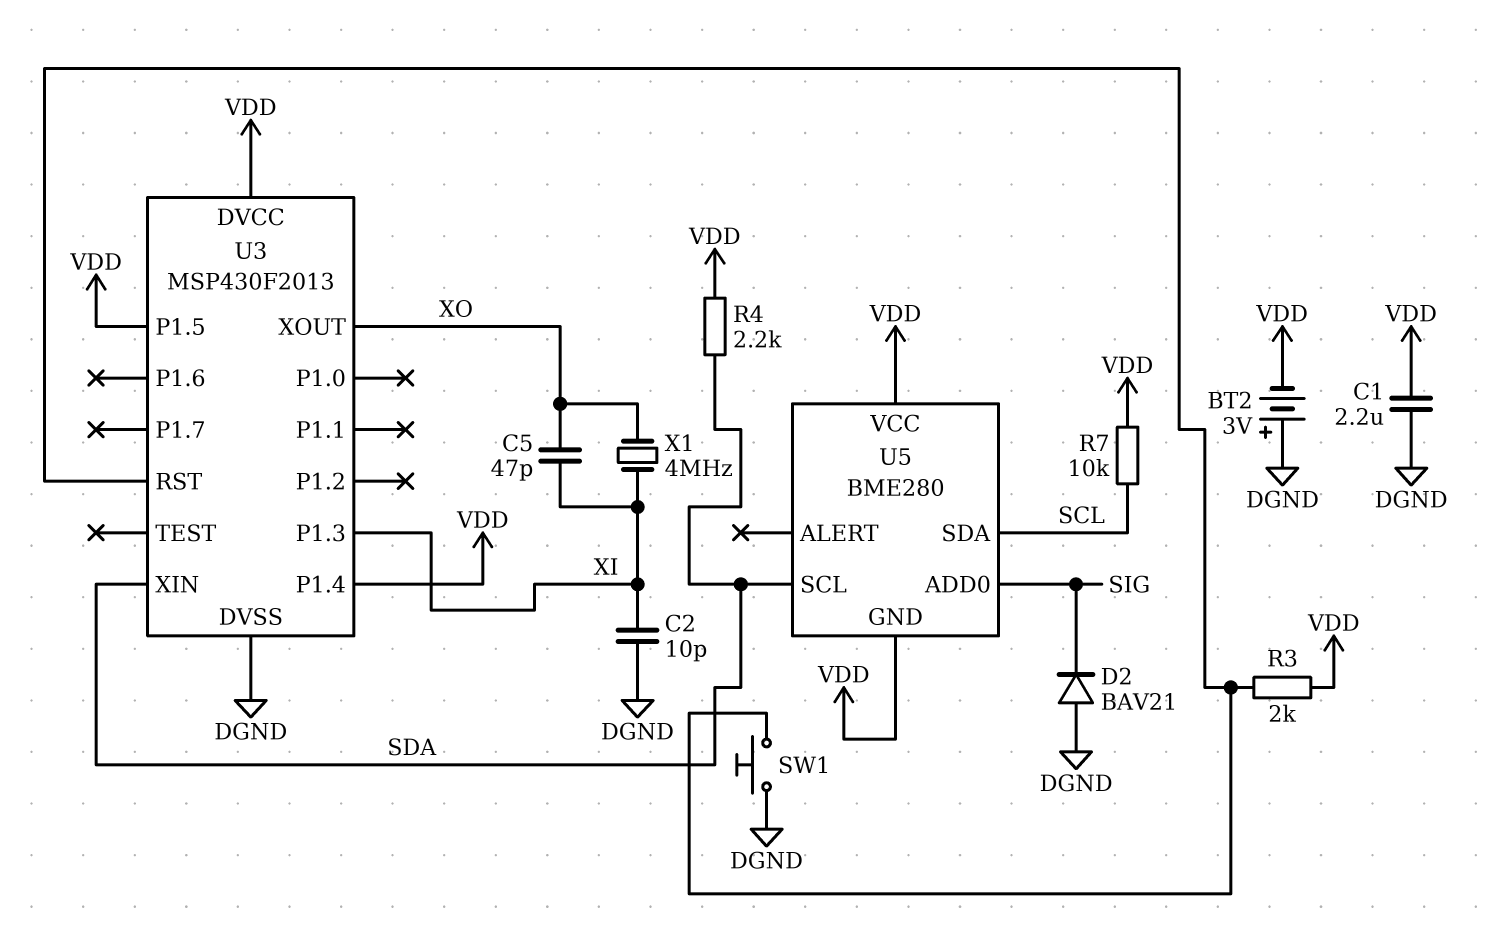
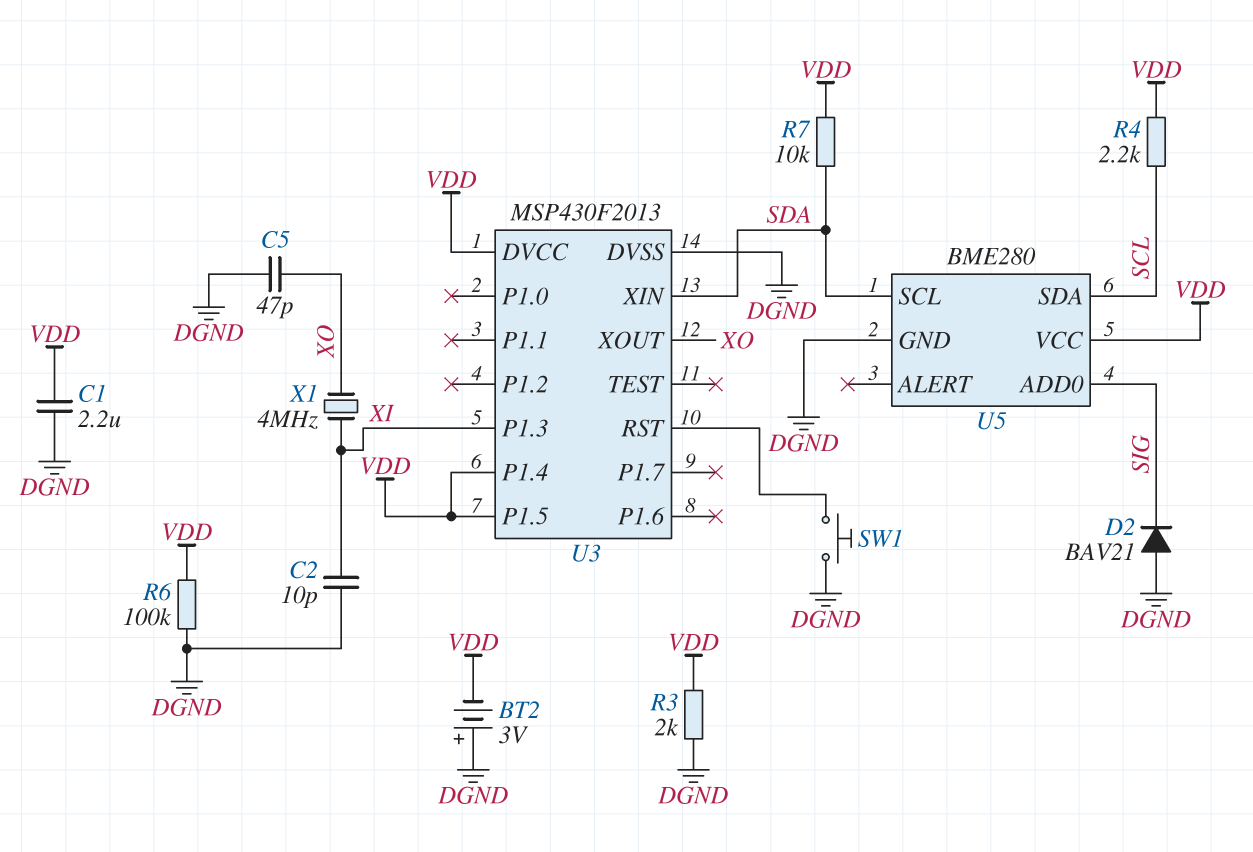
C5: 47pF (XI, XO) -> 47pF (DGND, XO)
R3: 2k (U3/RST, VDD) -> 2k (DGND, VDD)
R4: 2.2k (SDA, VDD) -> 2.2k (SCL, VDD)
R6: none -> 100k (DGND, VDD)
R7: 10k (SCL, VDD) -> 10k (SDA, VDD)
U5 pin GND: VDD -> DGND

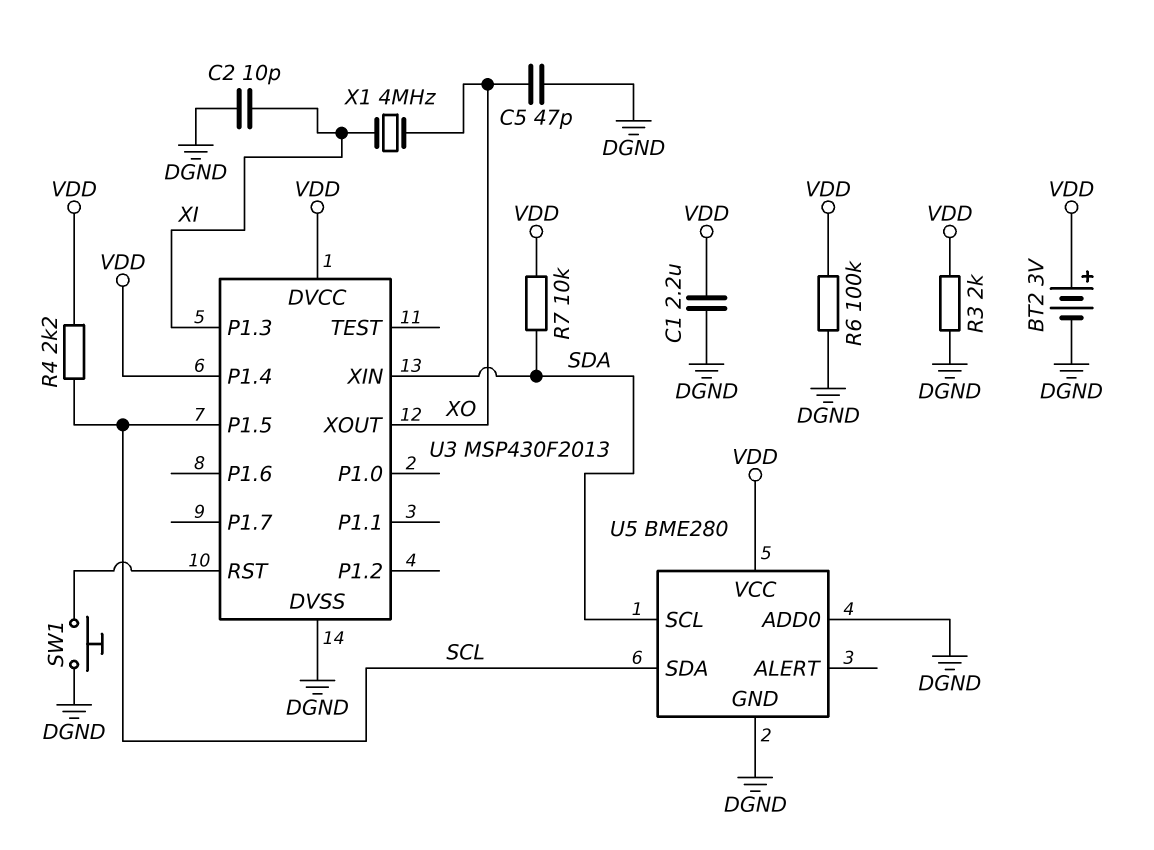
BT2: 3V (plus DGND, minus VDD) -> 3V (plus VDD, minus DGND)
D2: diode BAV21 (A DGND, K SIG) -> none
U3 pin P1.5: VDD -> SCL
U5 pin ADD0: SIG -> DGND

